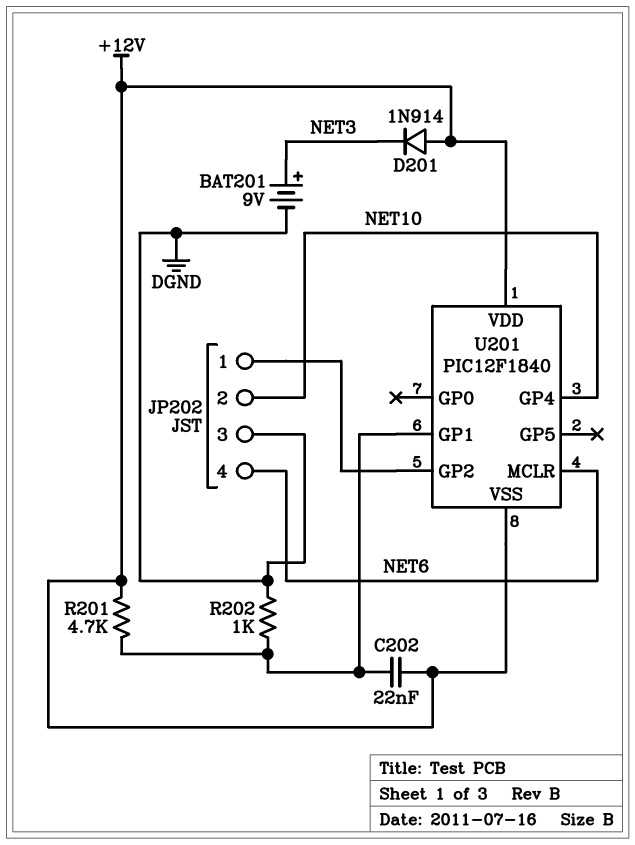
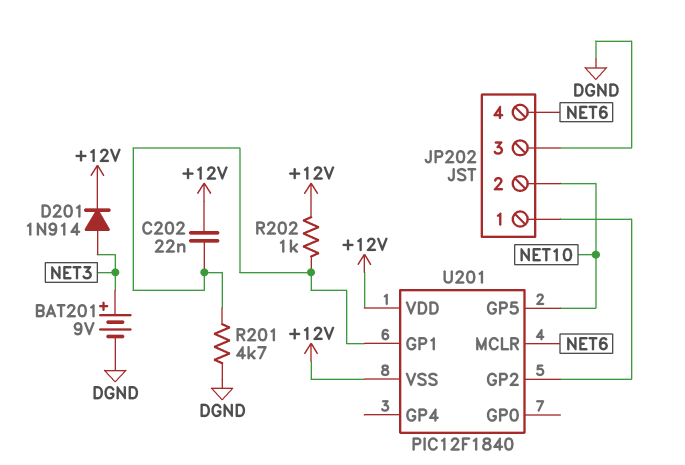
D201: diode 1N914 (A +12V, K NET3) -> diode 1N914 (A NET3, K +12V)
R201: 4.7k (+12V, U201/GP1) -> 4.7k (DGND, U201/GP1)
R202: 1k (DGND, U201/GP1) -> 1k (+12V, U201/GP1)
U201 pin GP4: NET10 -> none
U201 pin GP5: none -> NET10

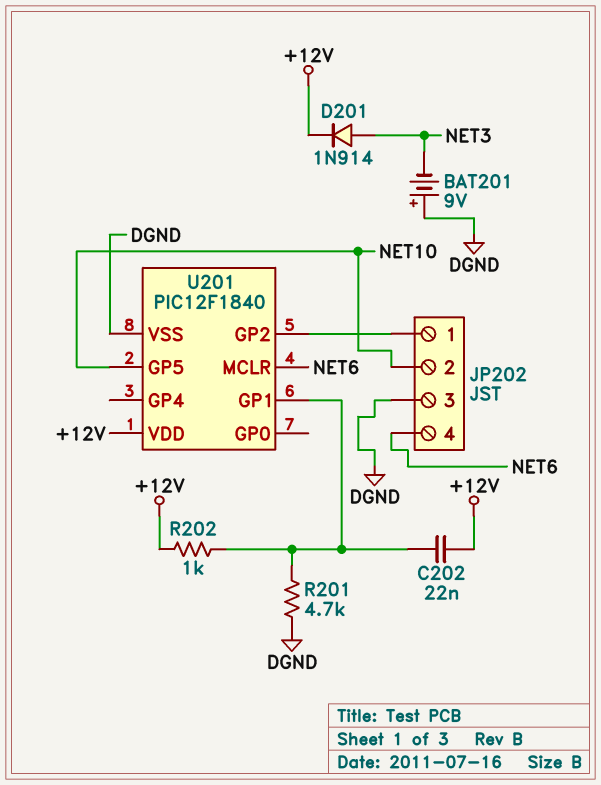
BAT201: 9V (plus NET3, minus DGND) -> 9V (plus DGND, minus NET3)
U201 pin VSS: +12V -> DGND

